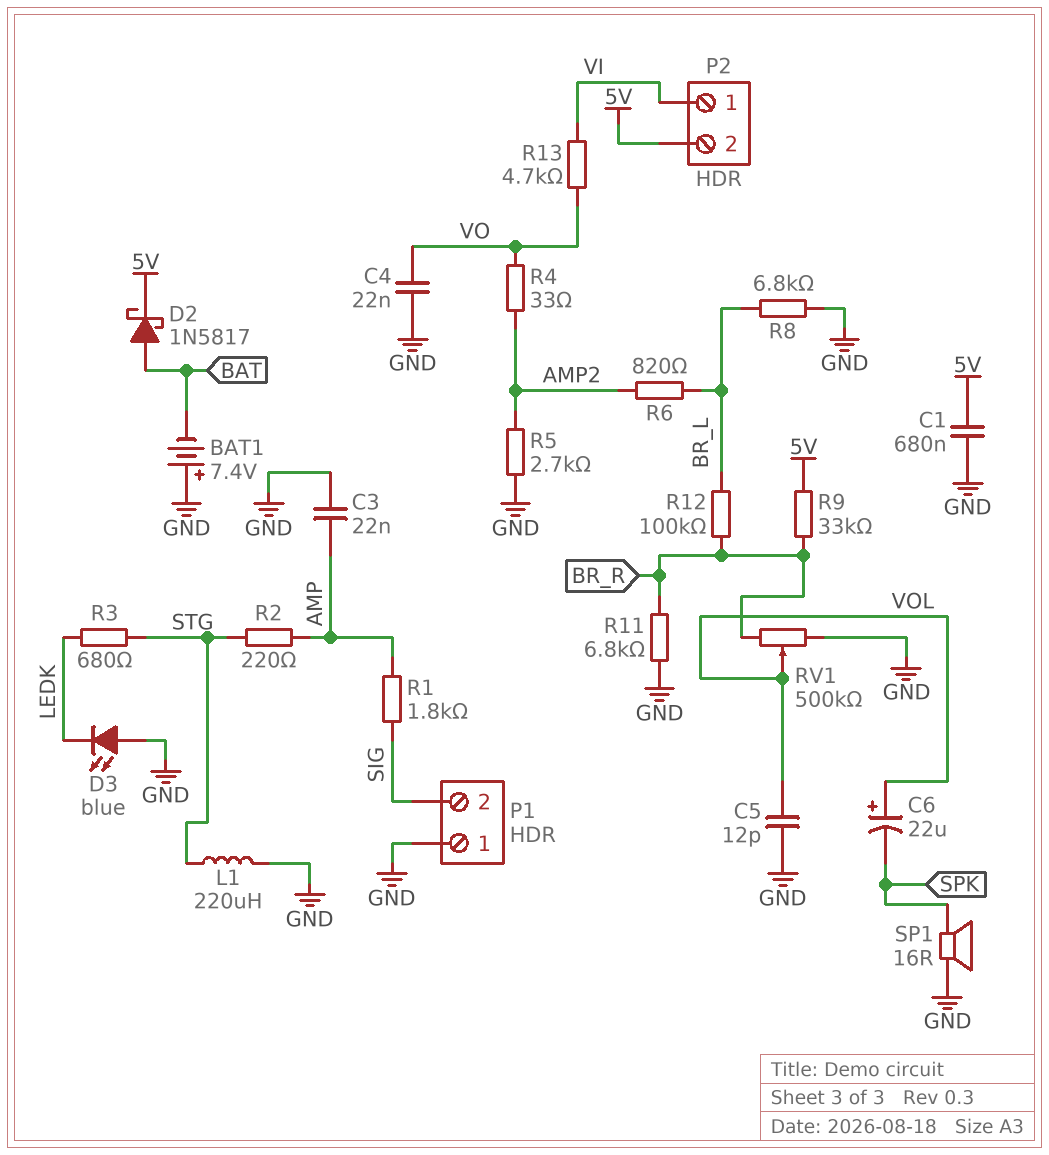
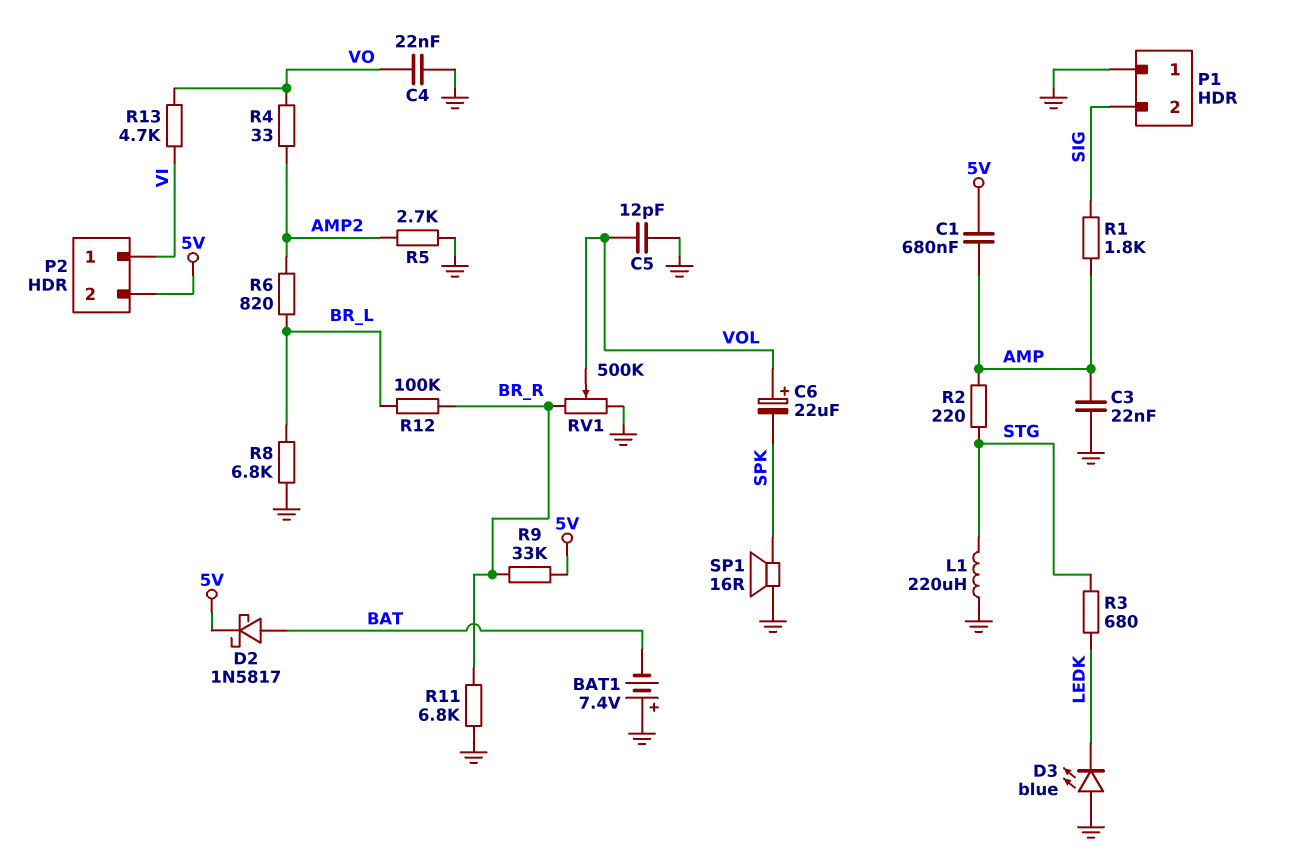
C1: 680nF (5V, GND) -> 680nF (5V, AMP)

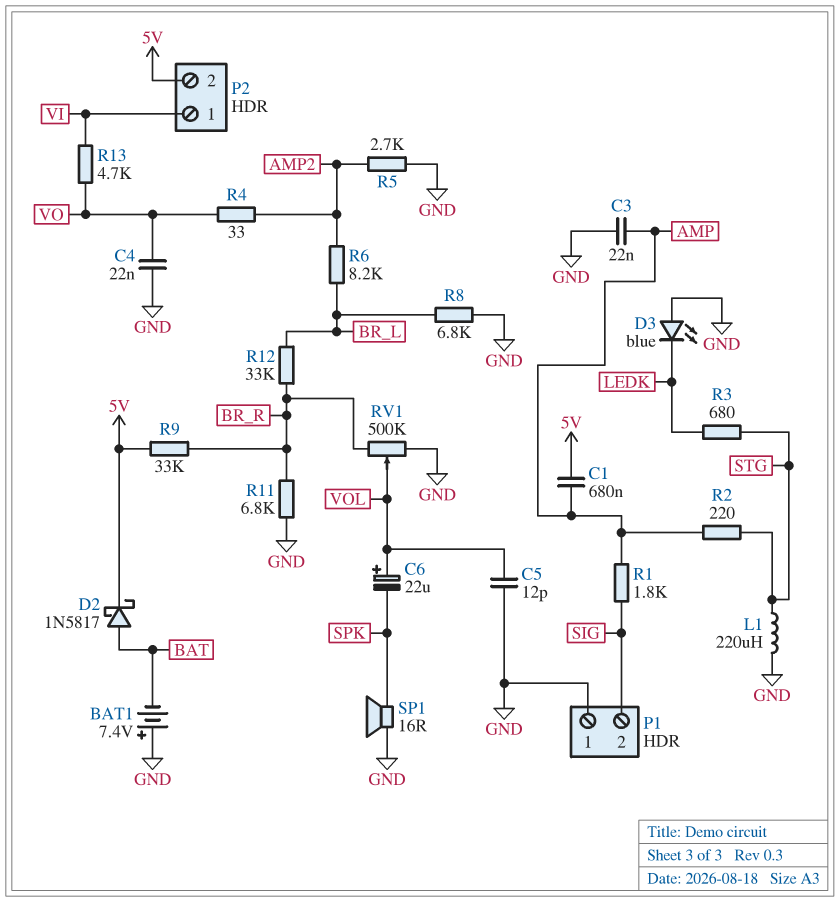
R6: 820 (AMP2, BR_L) -> 8.2k (AMP2, BR_L)
R12: 100k (BR_L, BR_R) -> 33k (BR_L, BR_R)

